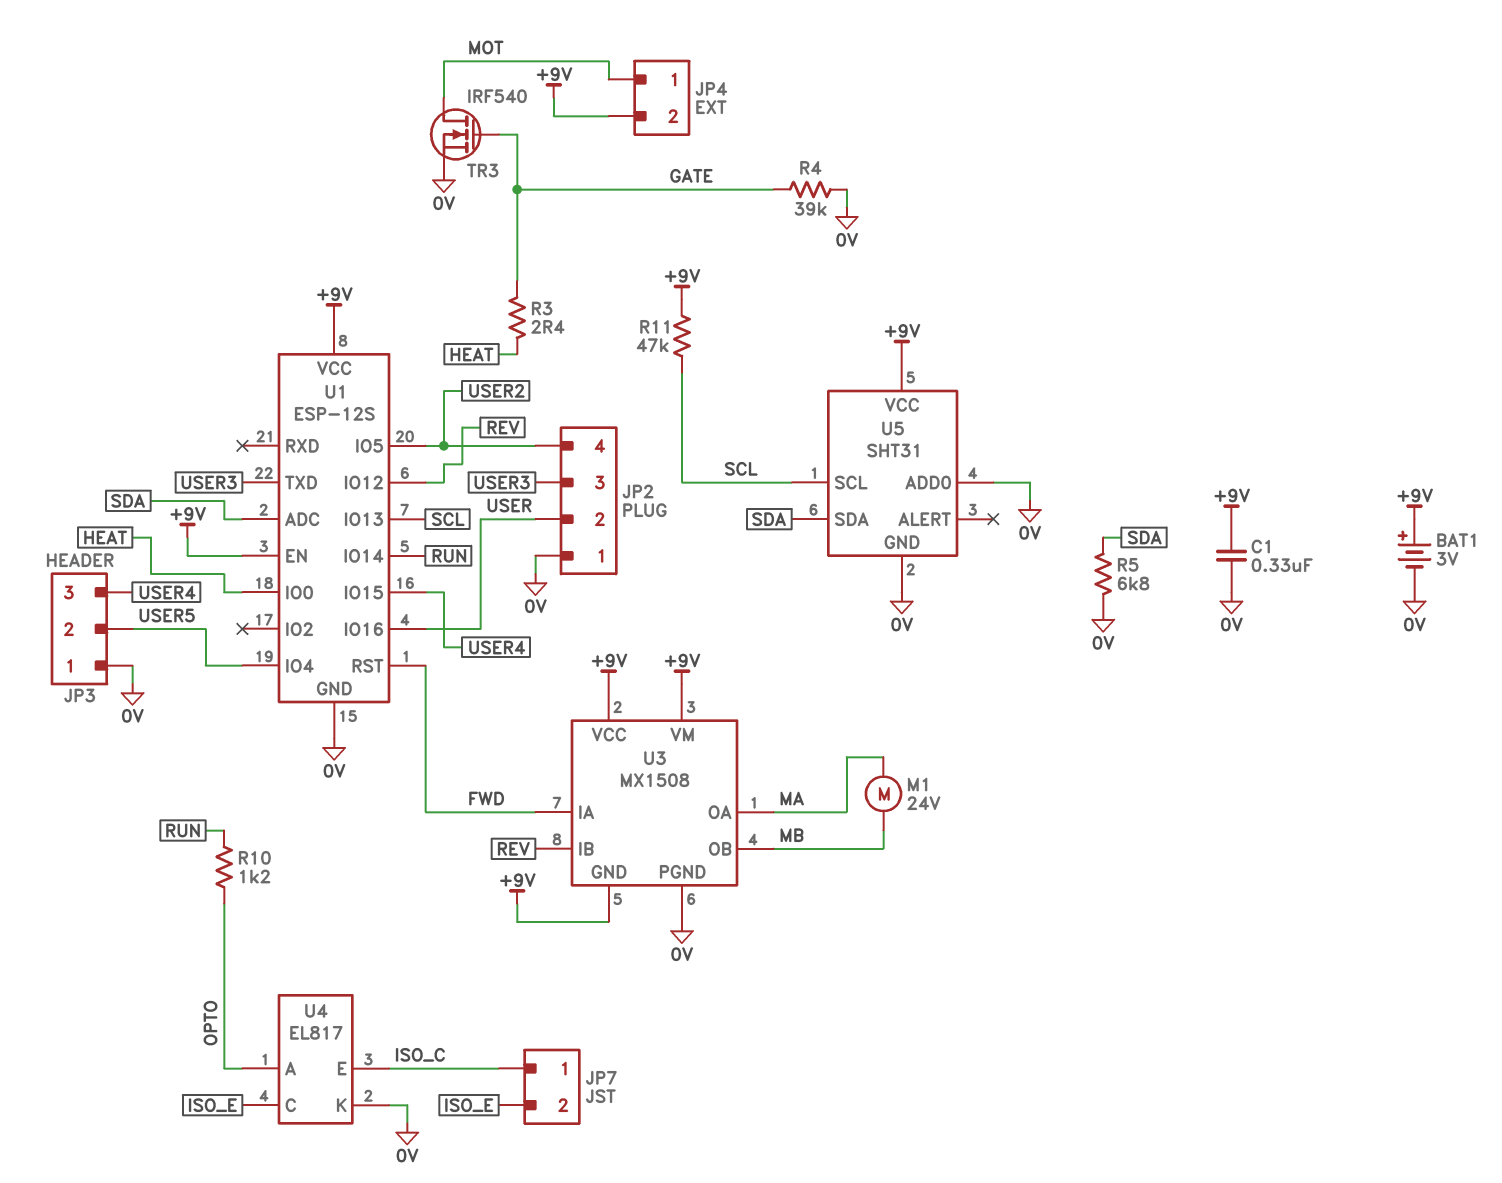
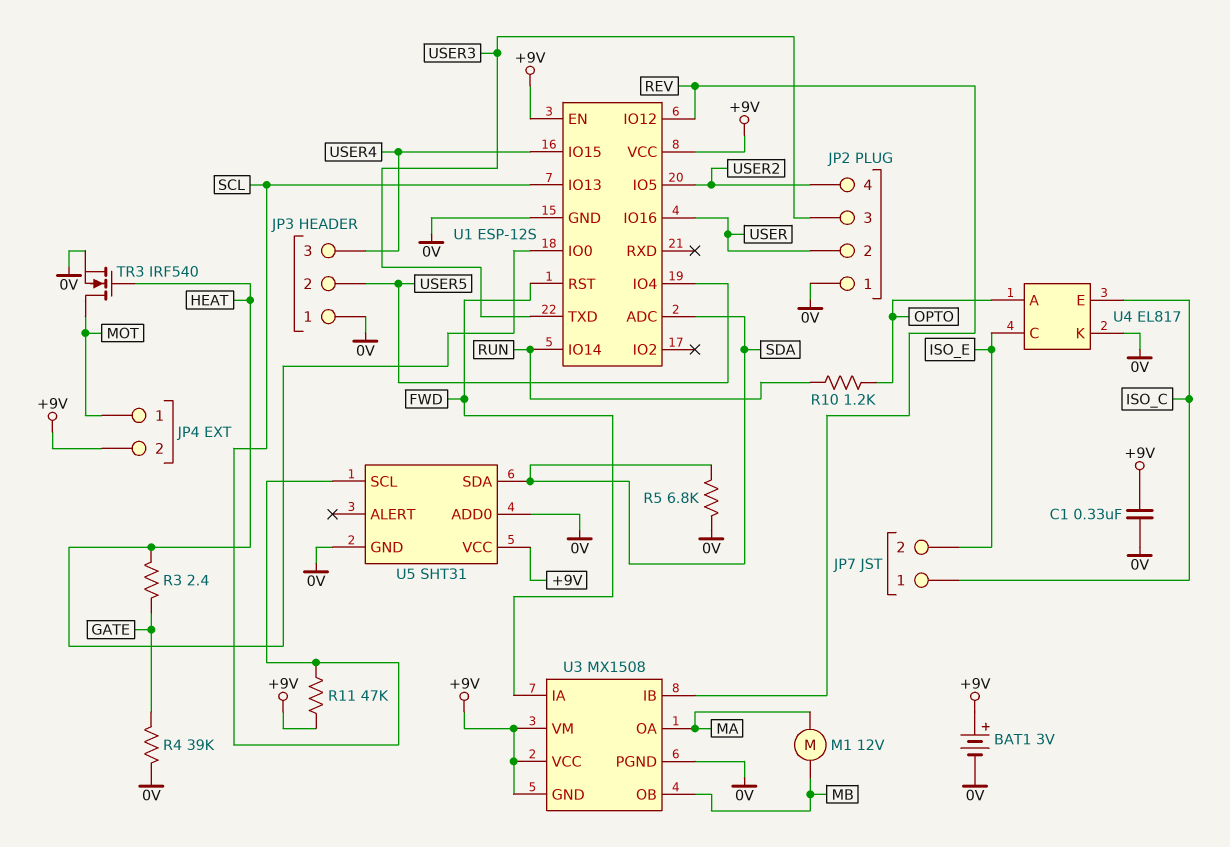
M1: motor 24V (MA, MB) -> motor 12V (MA, MB)
TR3: NMOS IRF540 (G GATE, D MOT, S 0V) -> NMOS IRF540 (G HEAT, D MOT, S 0V)

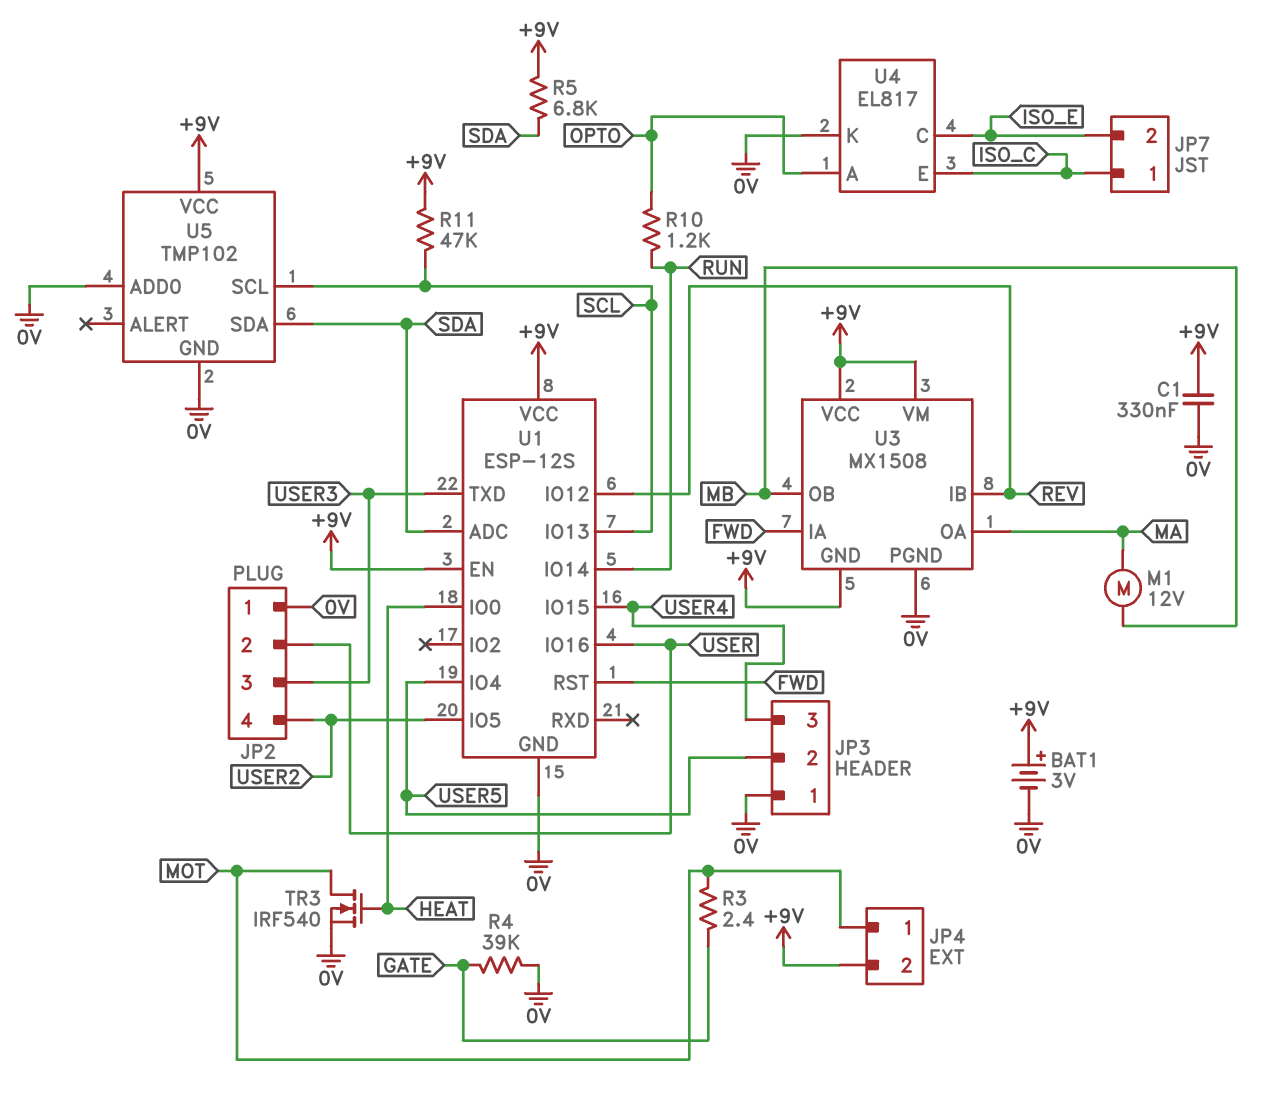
R3: 2.4 (GATE, HEAT) -> 2.4 (GATE, MOT)
R5: 6.8k (0V, SDA) -> 6.8k (+9V, SDA)
U5: SHT31 -> TMP102

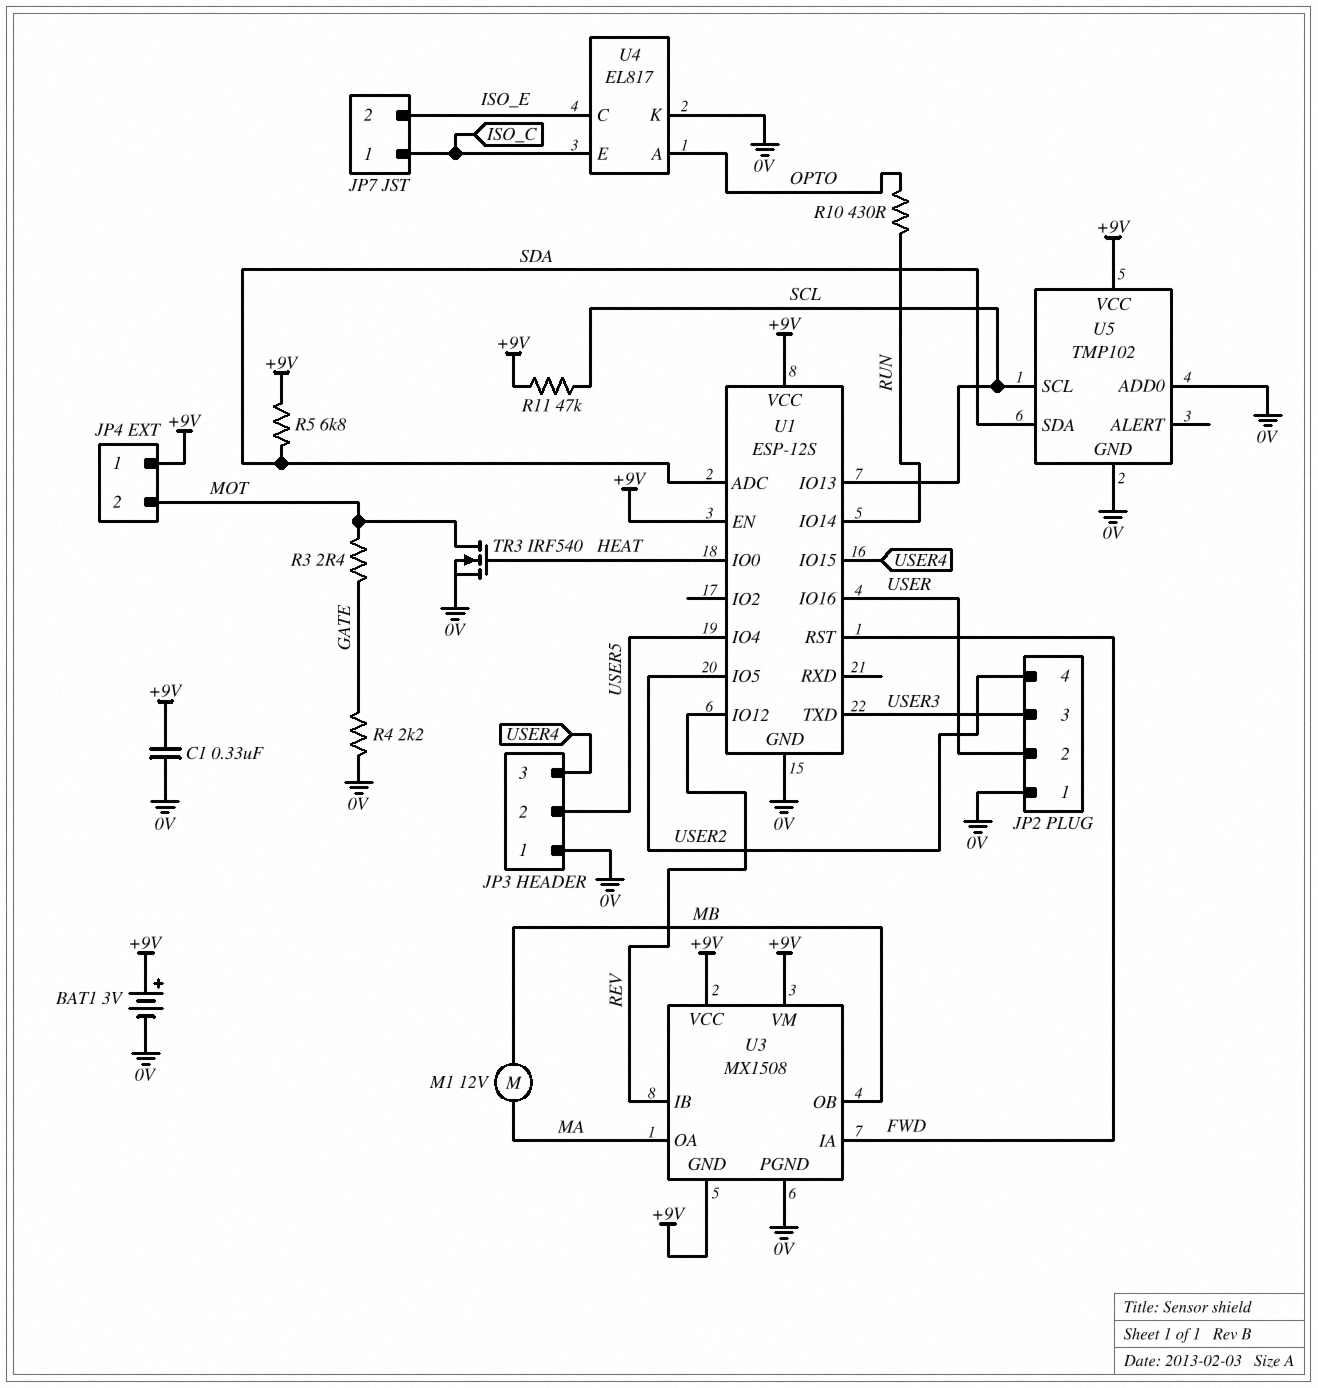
JP4 pin 1: MOT -> +9V
JP4 pin 2: +9V -> MOT
R4: 39k (0V, GATE) -> 2.2k (0V, GATE)
R10: 1.2k (OPTO, RUN) -> 430 (OPTO, RUN)

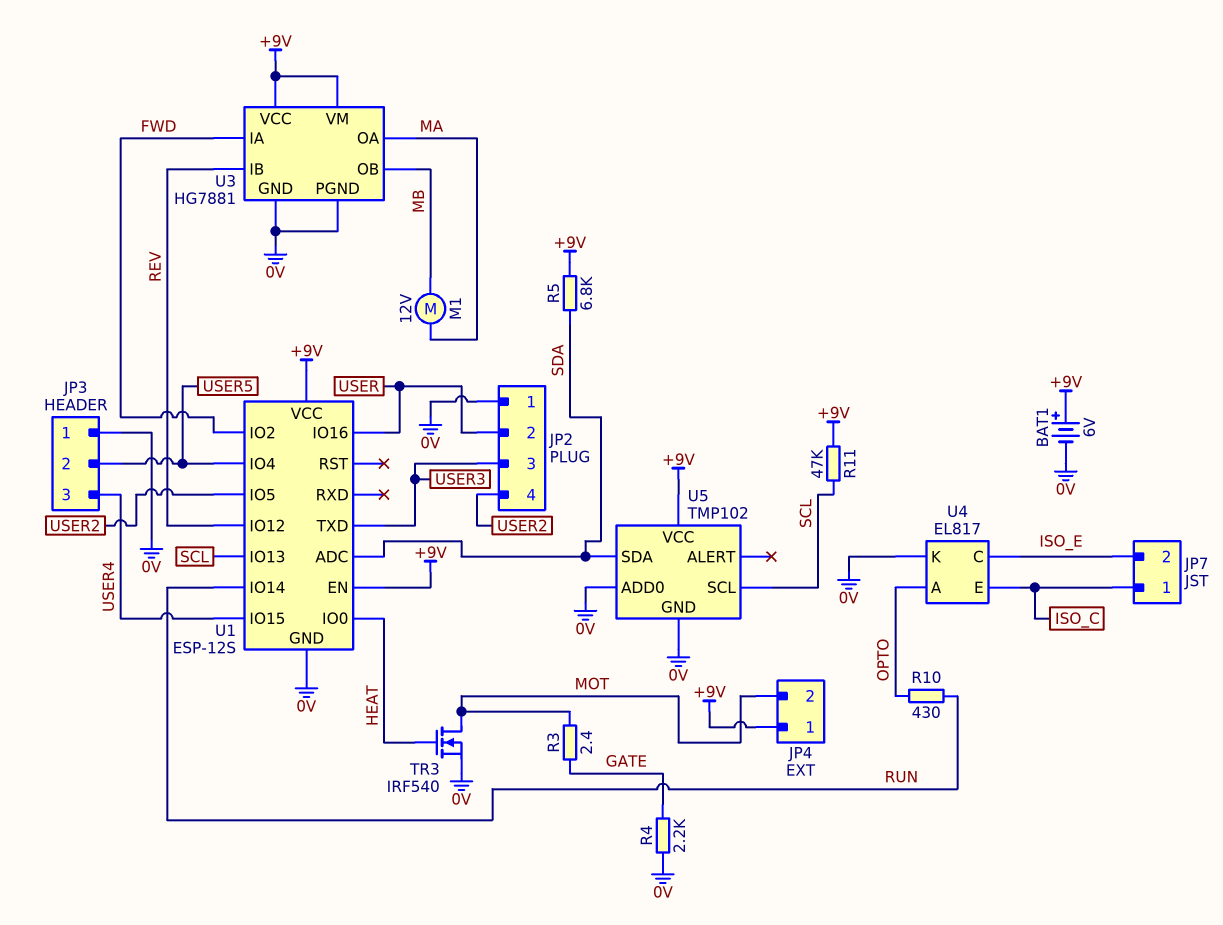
BAT1: 3V (plus +9V, minus 0V) -> 6V (plus +9V, minus 0V)
C1: 330nF (+9V, 0V) -> none
U1 pin IO2: none -> FWD
U1 pin RST: FWD -> none
U3: MX1508 -> HG7881
U3 pin GND: +9V -> 0V

